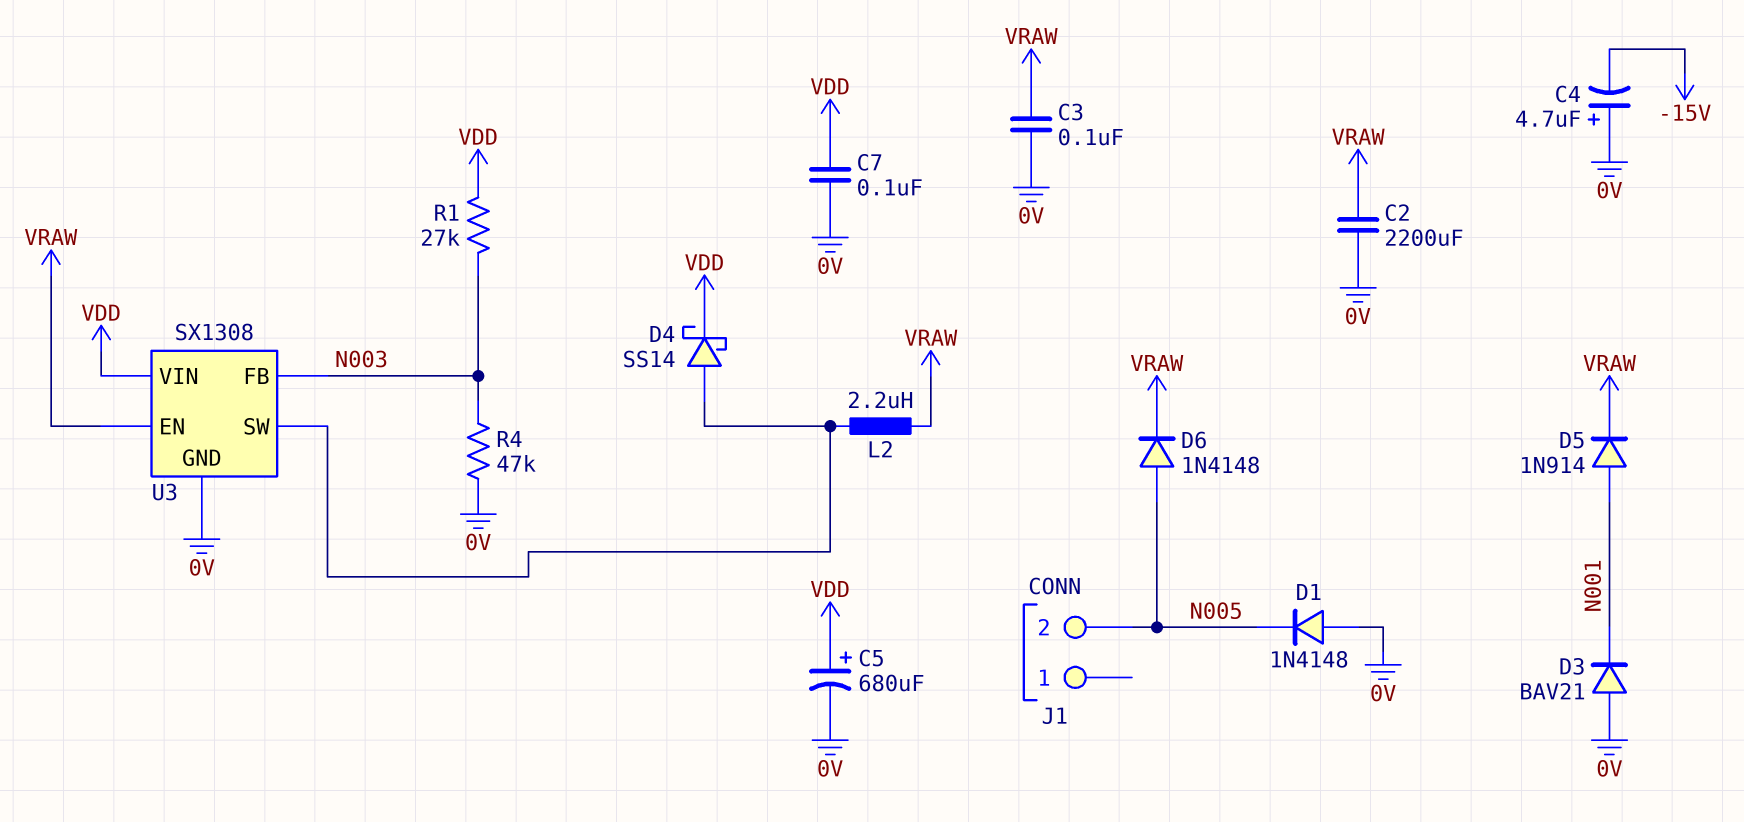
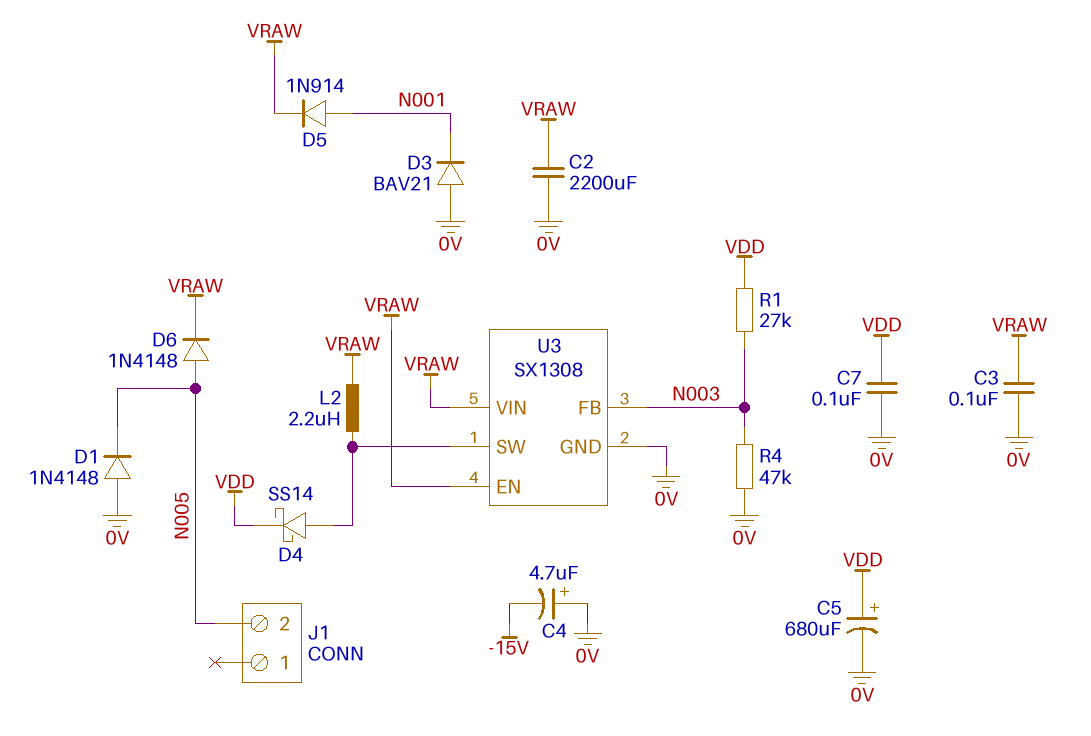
U3 pin VIN: VDD -> VRAW

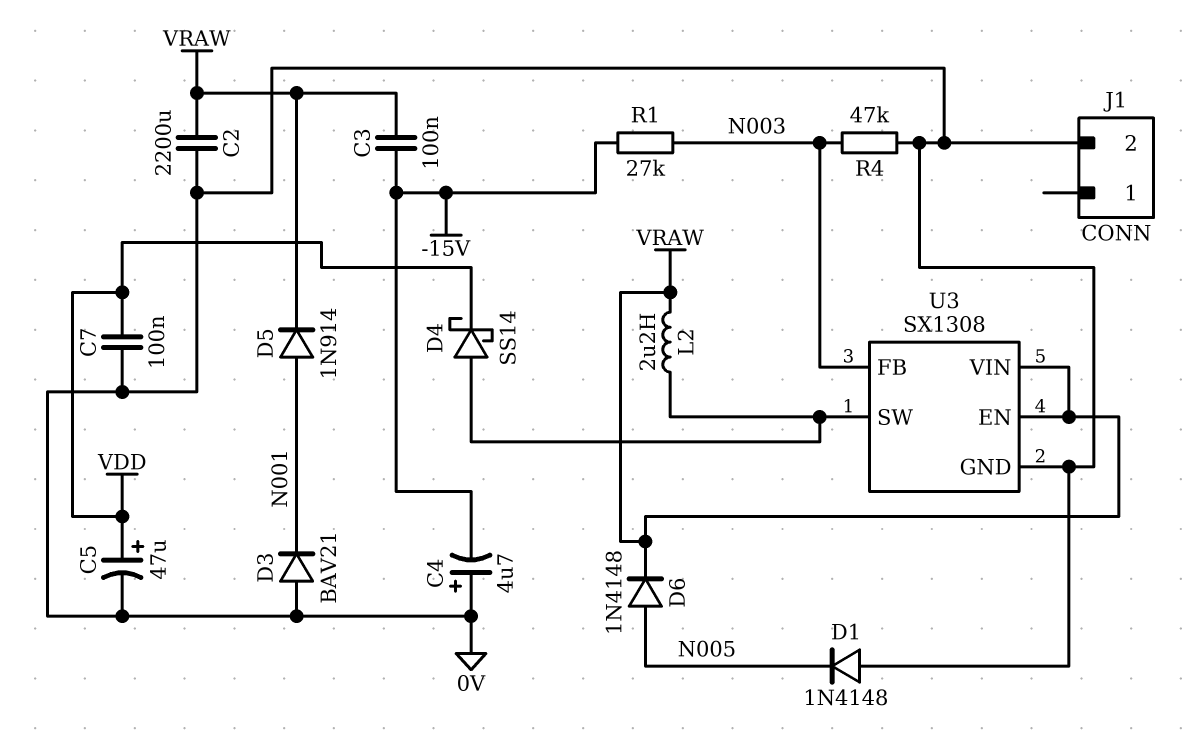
C3: 100nF (0V, VRAW) -> 100nF (-15V, VRAW)
C5: 680uF (plus VDD, minus 0V) -> 47uF (plus VDD, minus 0V)
J1 pin 2: N005 -> 0V
R1: 27k (N003, VDD) -> 27k (-15V, N003)

